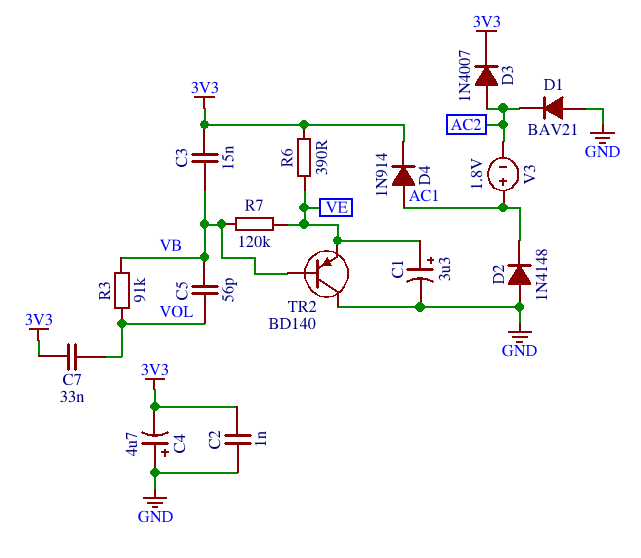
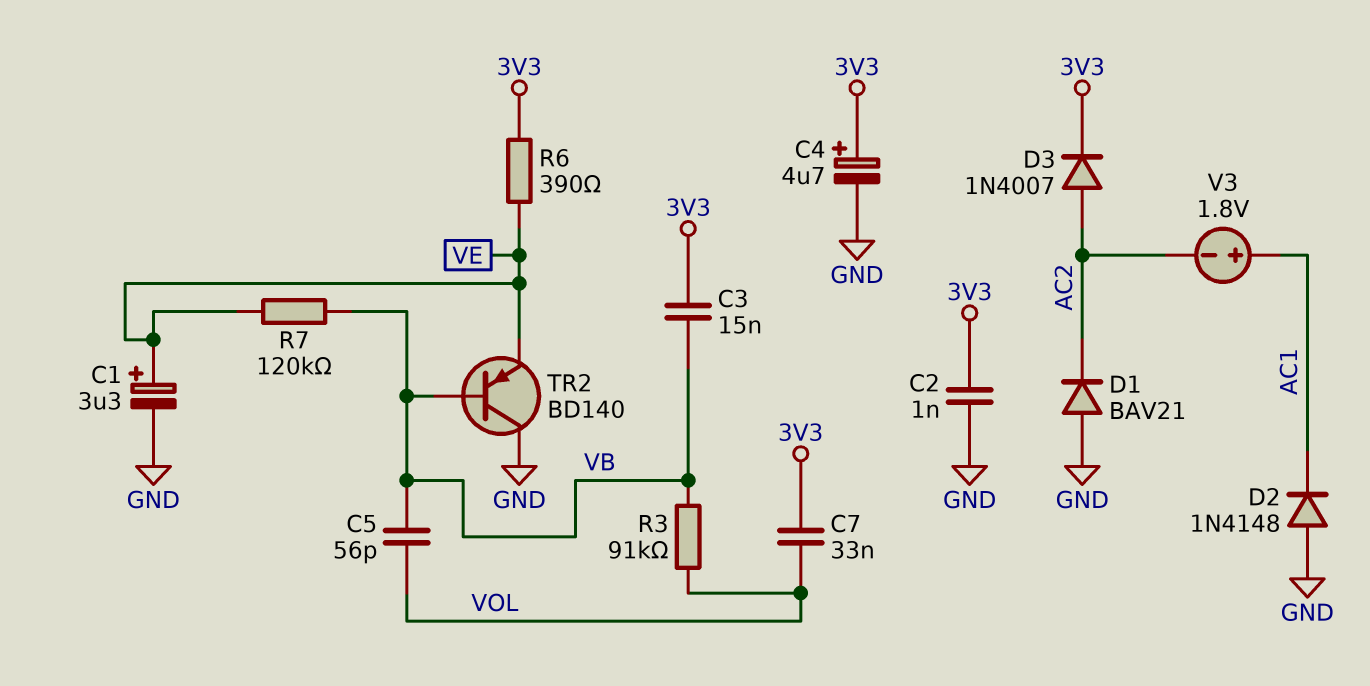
C4: 4.7uF (plus GND, minus 3V3) -> 4.7uF (plus 3V3, minus GND)
D4: diode 1N914 (A AC1, K 3V3) -> none

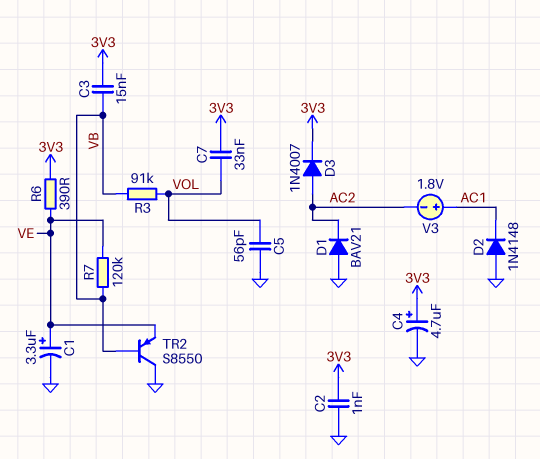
C5: 56pF (VB, VOL) -> 56pF (GND, VOL)
TR2: PNP BD140 (B VB, C GND, E VE) -> PNP S8550 (B VB, C GND, E VE)

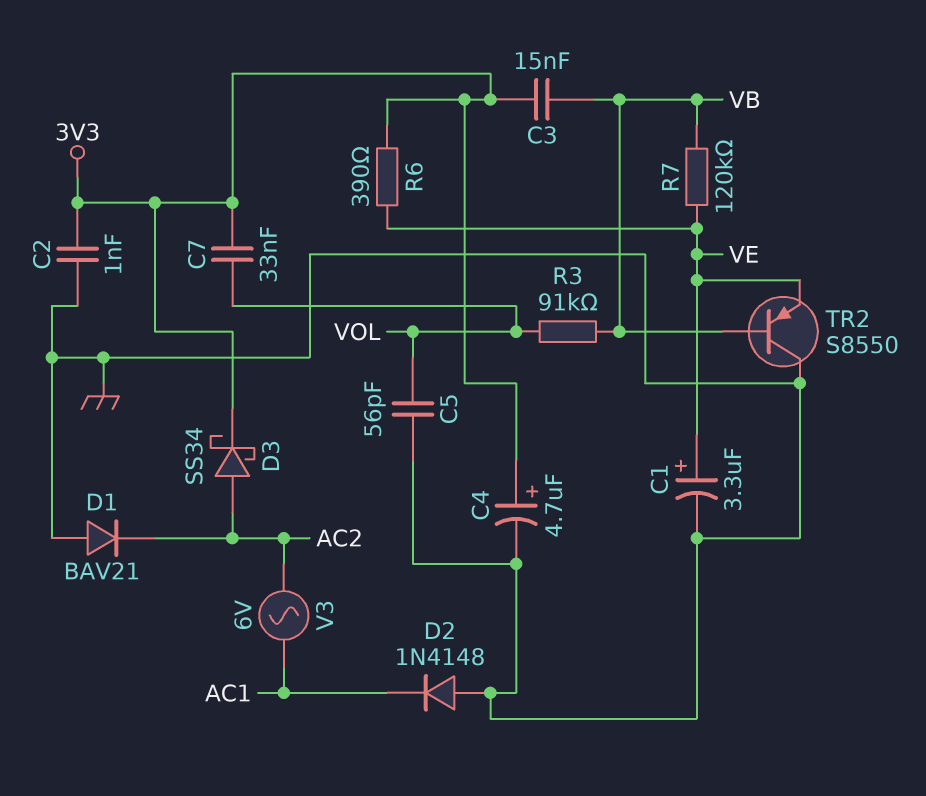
D3: diode 1N4007 (A AC2, K 3V3) -> schottky SS34 (A AC2, K 3V3)
V3: 1.8V (plus AC1, minus AC2) -> AC 6V (AC1, AC2)

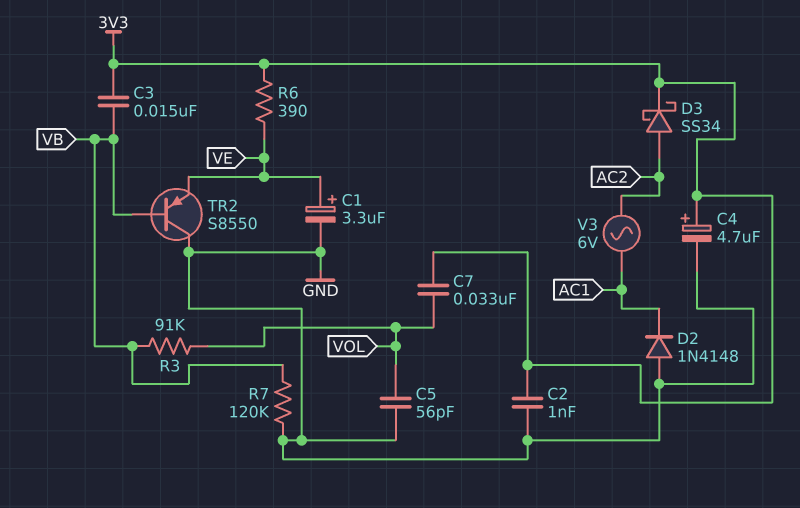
D1: diode BAV21 (A GND, K AC2) -> none
R7: 120k (VB, VE) -> 120k (GND, VB)

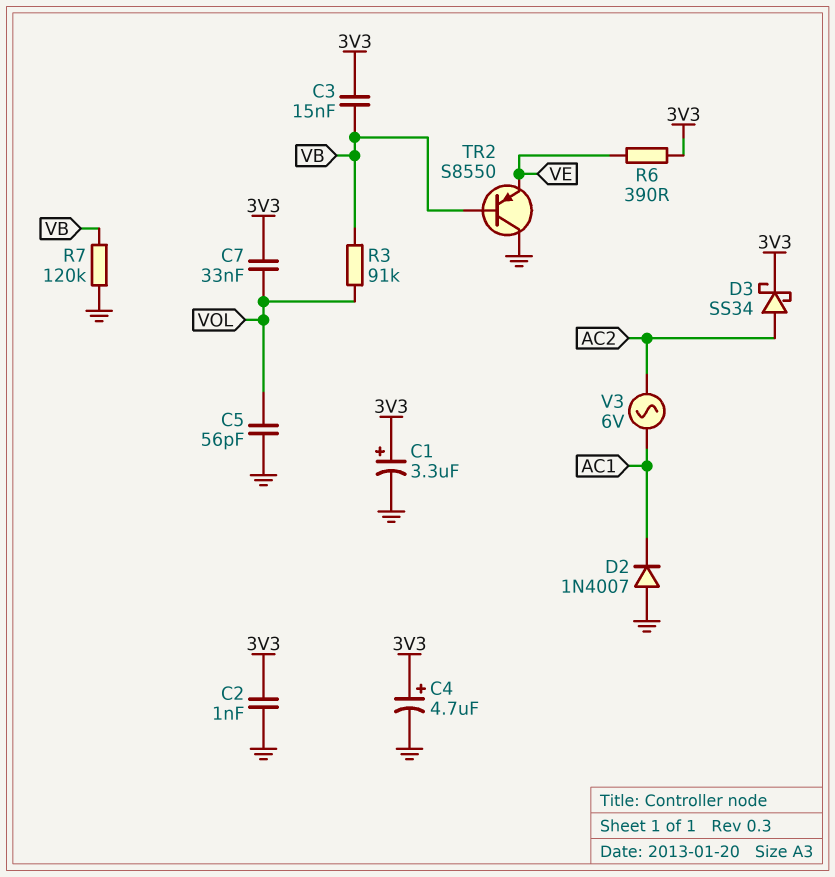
C1: 3.3uF (plus VE, minus GND) -> 3.3uF (plus 3V3, minus GND)
D2: diode 1N4148 (A GND, K AC1) -> diode 1N4007 (A GND, K AC1)

